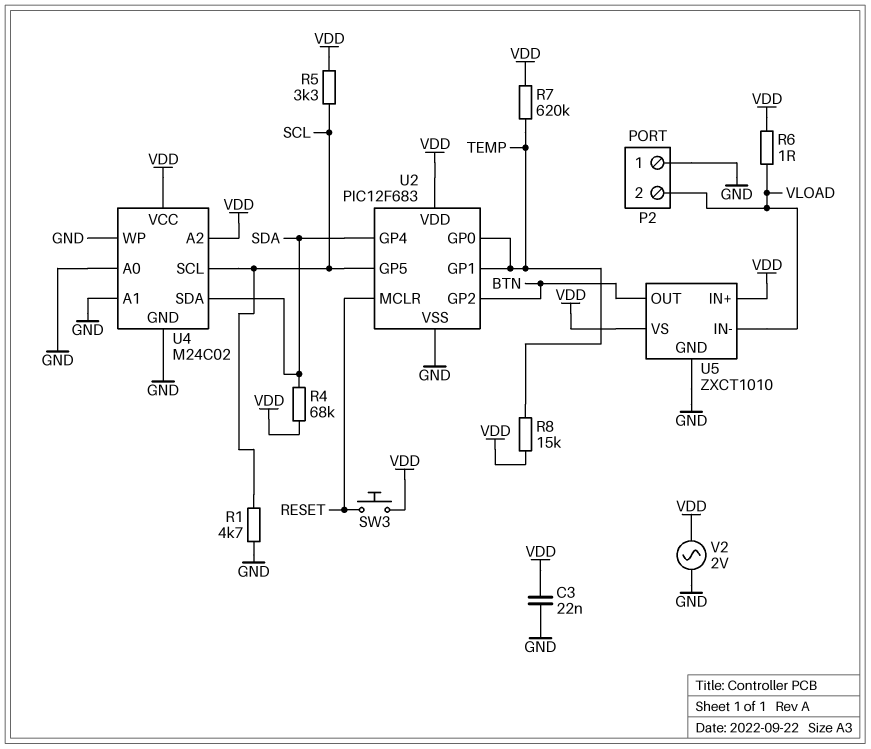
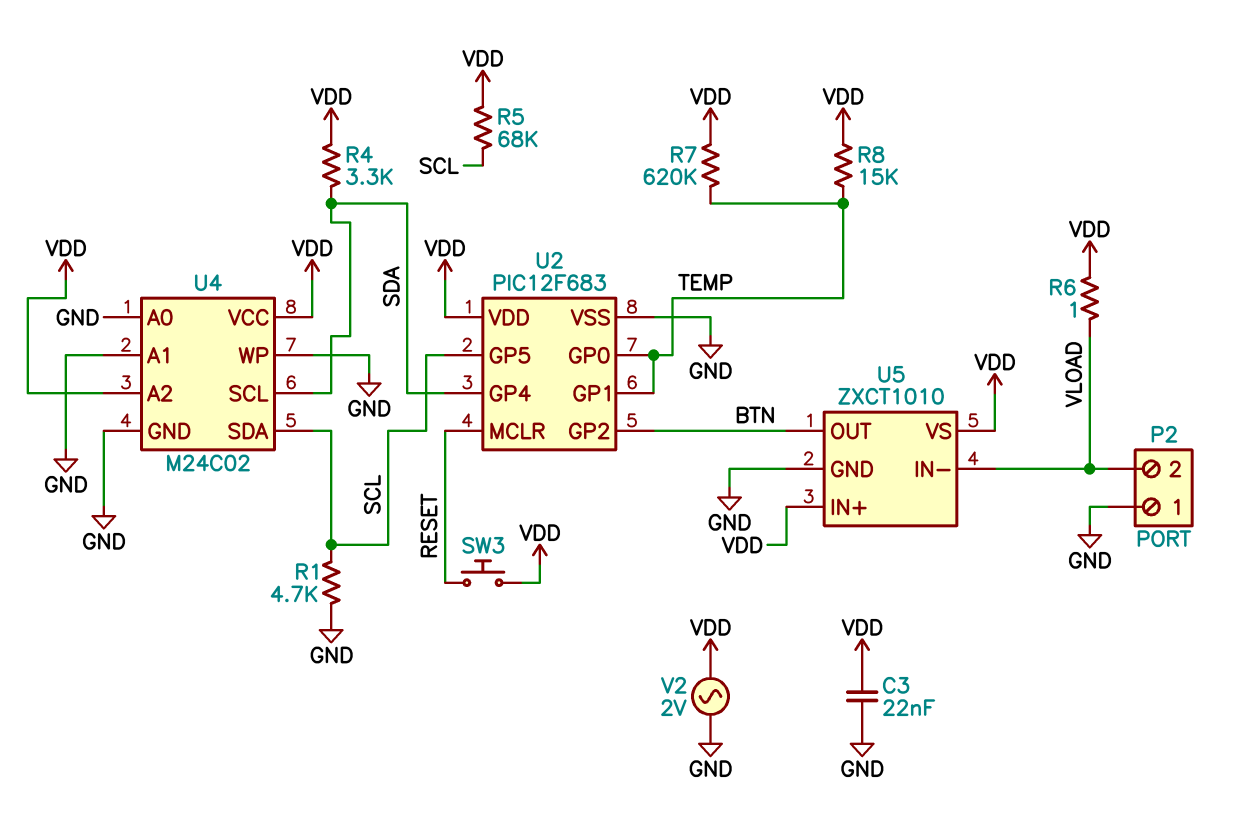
R4: 68k (SDA, VDD) -> 3.3k (SDA, VDD)
R5: 3.3k (SCL, VDD) -> 68k (SCL, VDD)
U4 pin SCL: SCL -> SDA
U4 pin SDA: SDA -> SCL

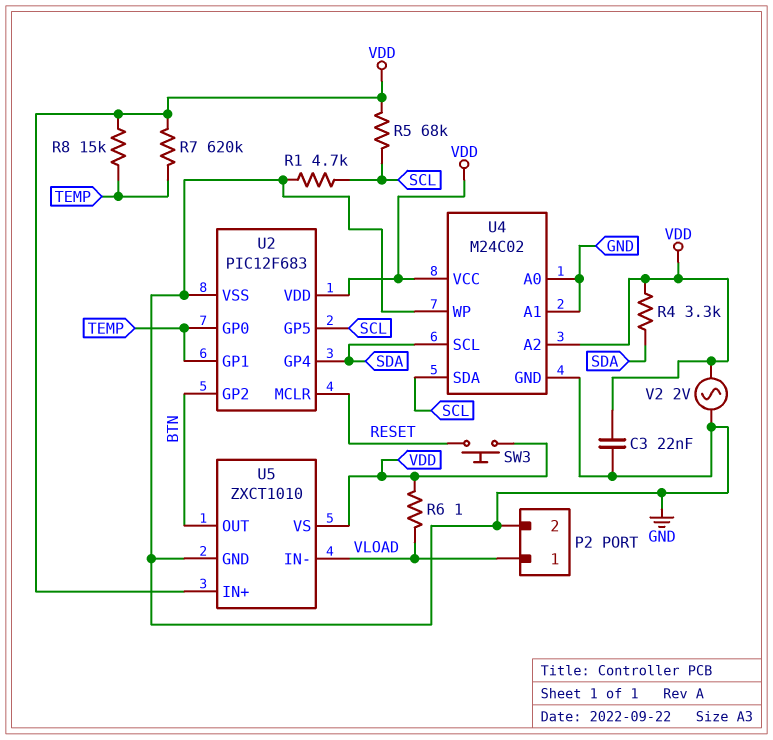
P2 pin 1: GND -> VLOAD
P2 pin 2: VLOAD -> GND

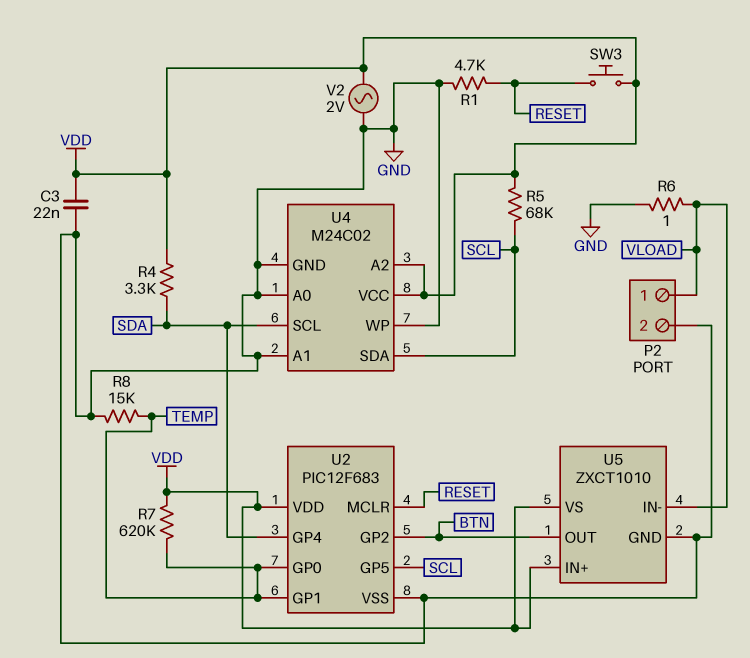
R1: 4.7k (GND, SCL) -> 4.7k (GND, RESET)
R6: 1 (VDD, VLOAD) -> 1 (GND, VLOAD)
R8: 15k (TEMP, VDD) -> 15k (GND, TEMP)

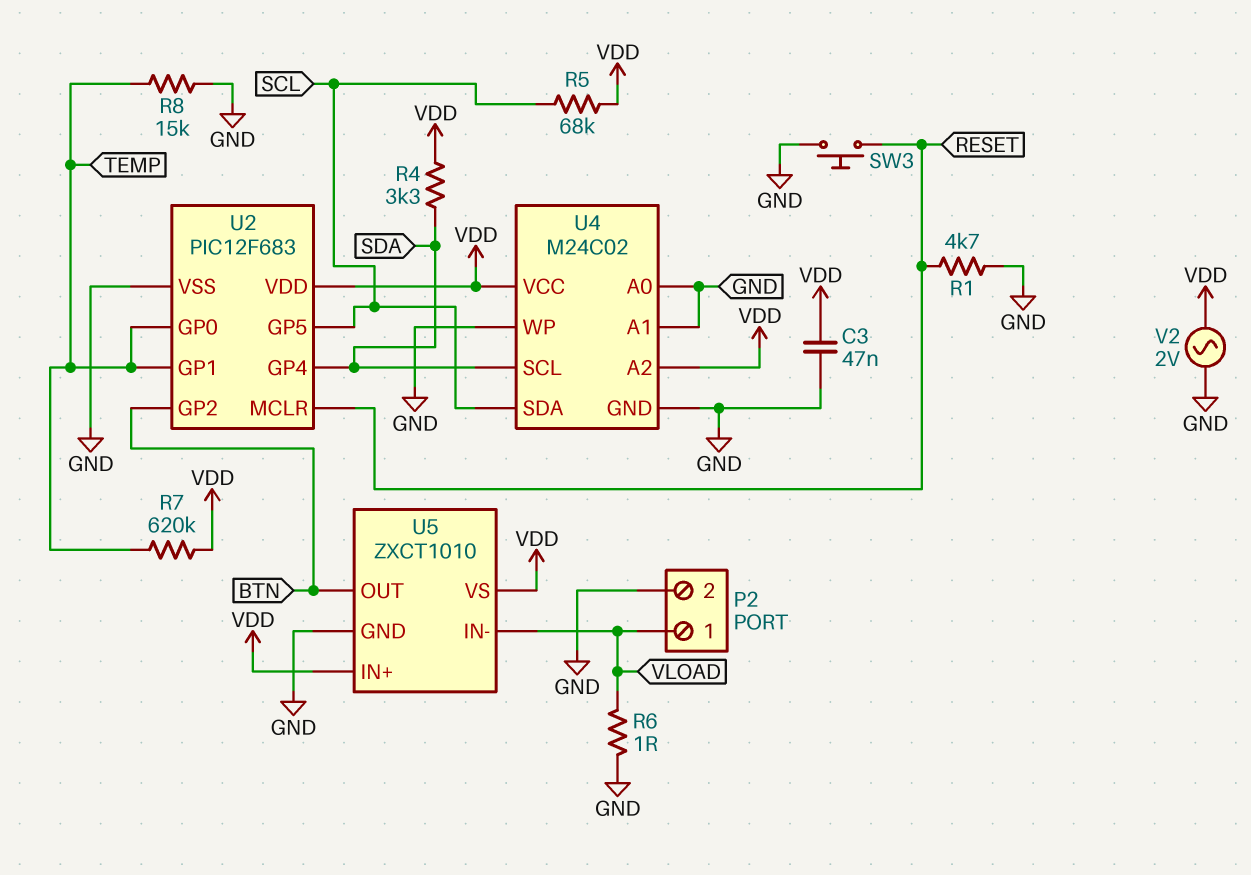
C3: 22nF (GND, VDD) -> 47nF (GND, VDD)
SW3: button (RESET, VDD) -> button (GND, RESET)

